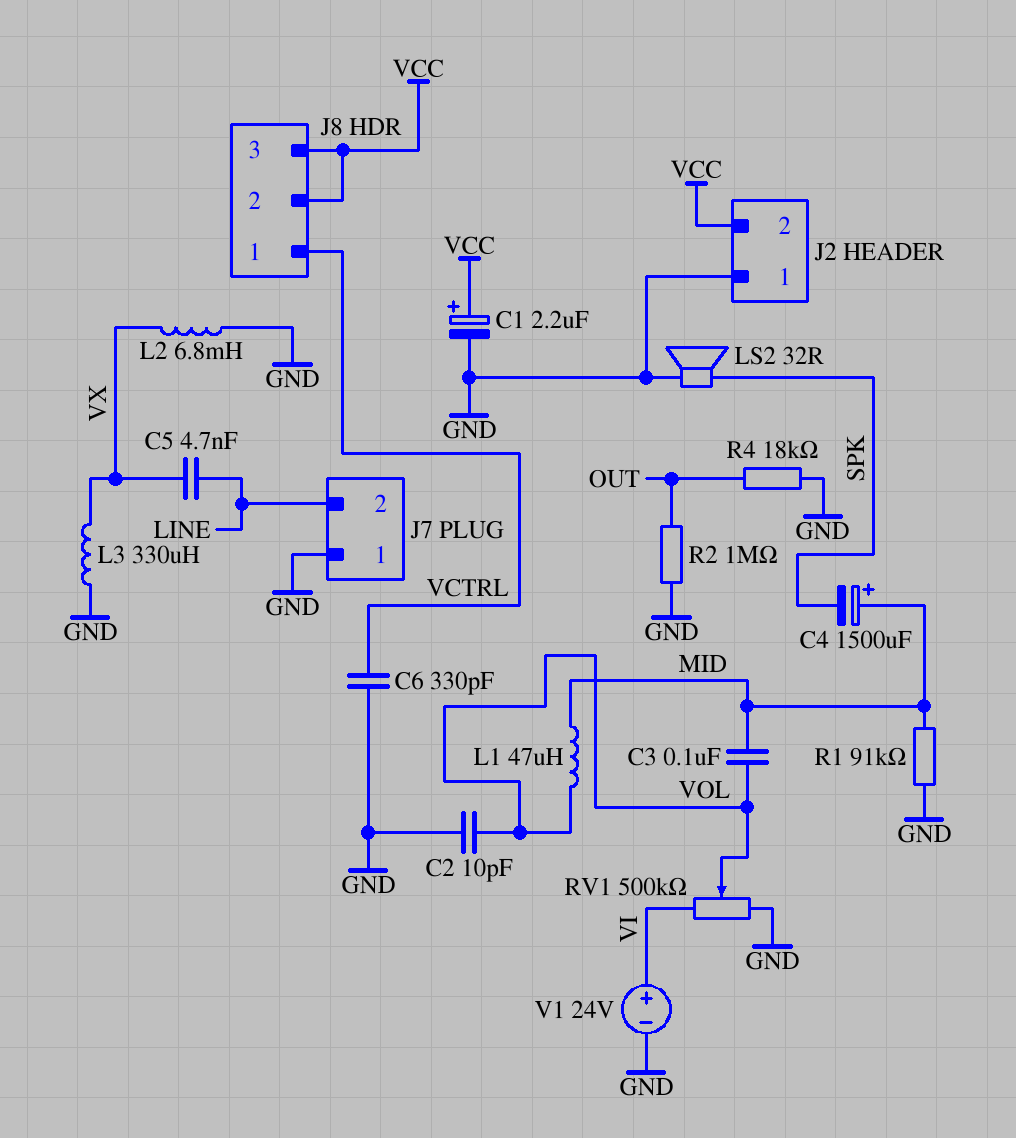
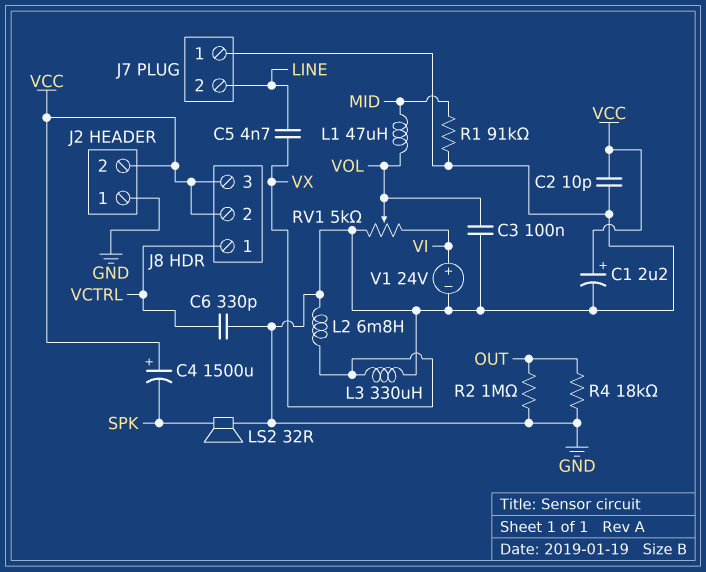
C2: 10pF (GND, VOL) -> 10pF (GND, VCC)
C3: 100nF (MID, VOL) -> 100nF (GND, VOL)
C4: 1500uF (plus MID, minus SPK) -> 1500uF (plus VCC, minus SPK)
RV1: 500k (GND, VI, wiper VOL) -> 5k (GND, VI, wiper VOL)

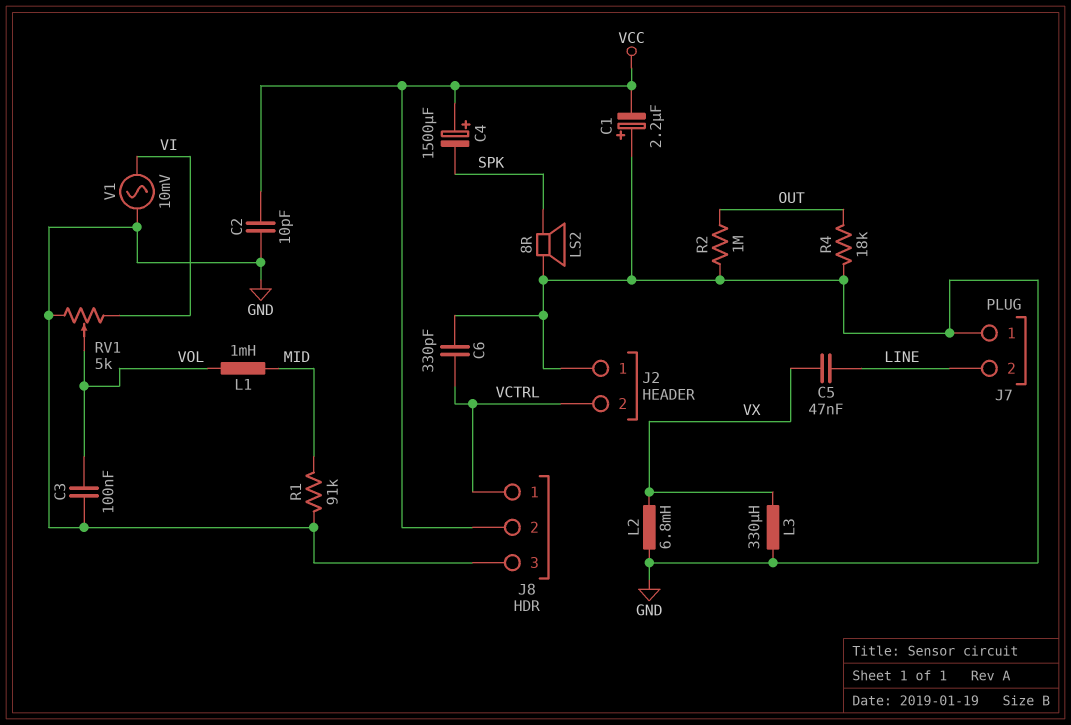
C1: 2.2uF (plus VCC, minus GND) -> 2.2uF (plus GND, minus VCC)
C5: 4.7nF (LINE, VX) -> 47nF (LINE, VX)
J2 pin 2: VCC -> VCTRL
J8 pin 3: VCC -> GND
L1: 47uH (MID, VOL) -> 1mH (MID, VOL)
LS2: speaker 32R (GND, SPK) -> speaker 8R (GND, SPK)
V1: 24V (plus VI, minus GND) -> AC 10mV (GND, VI)

